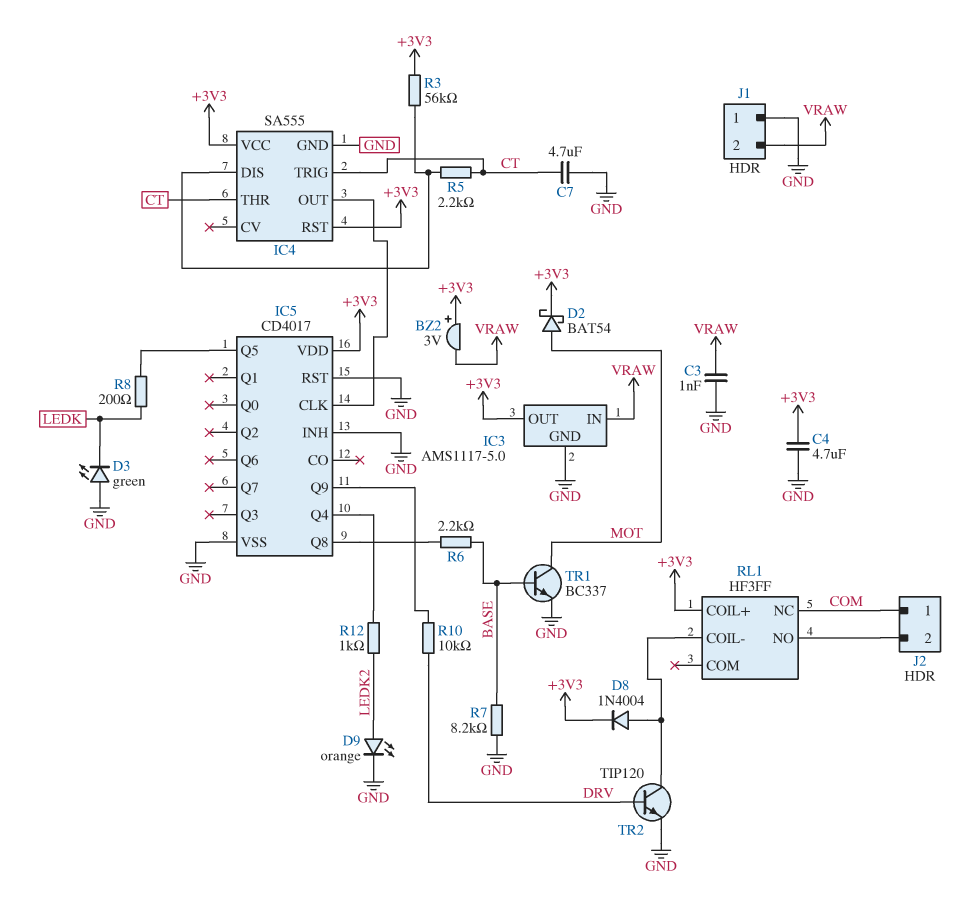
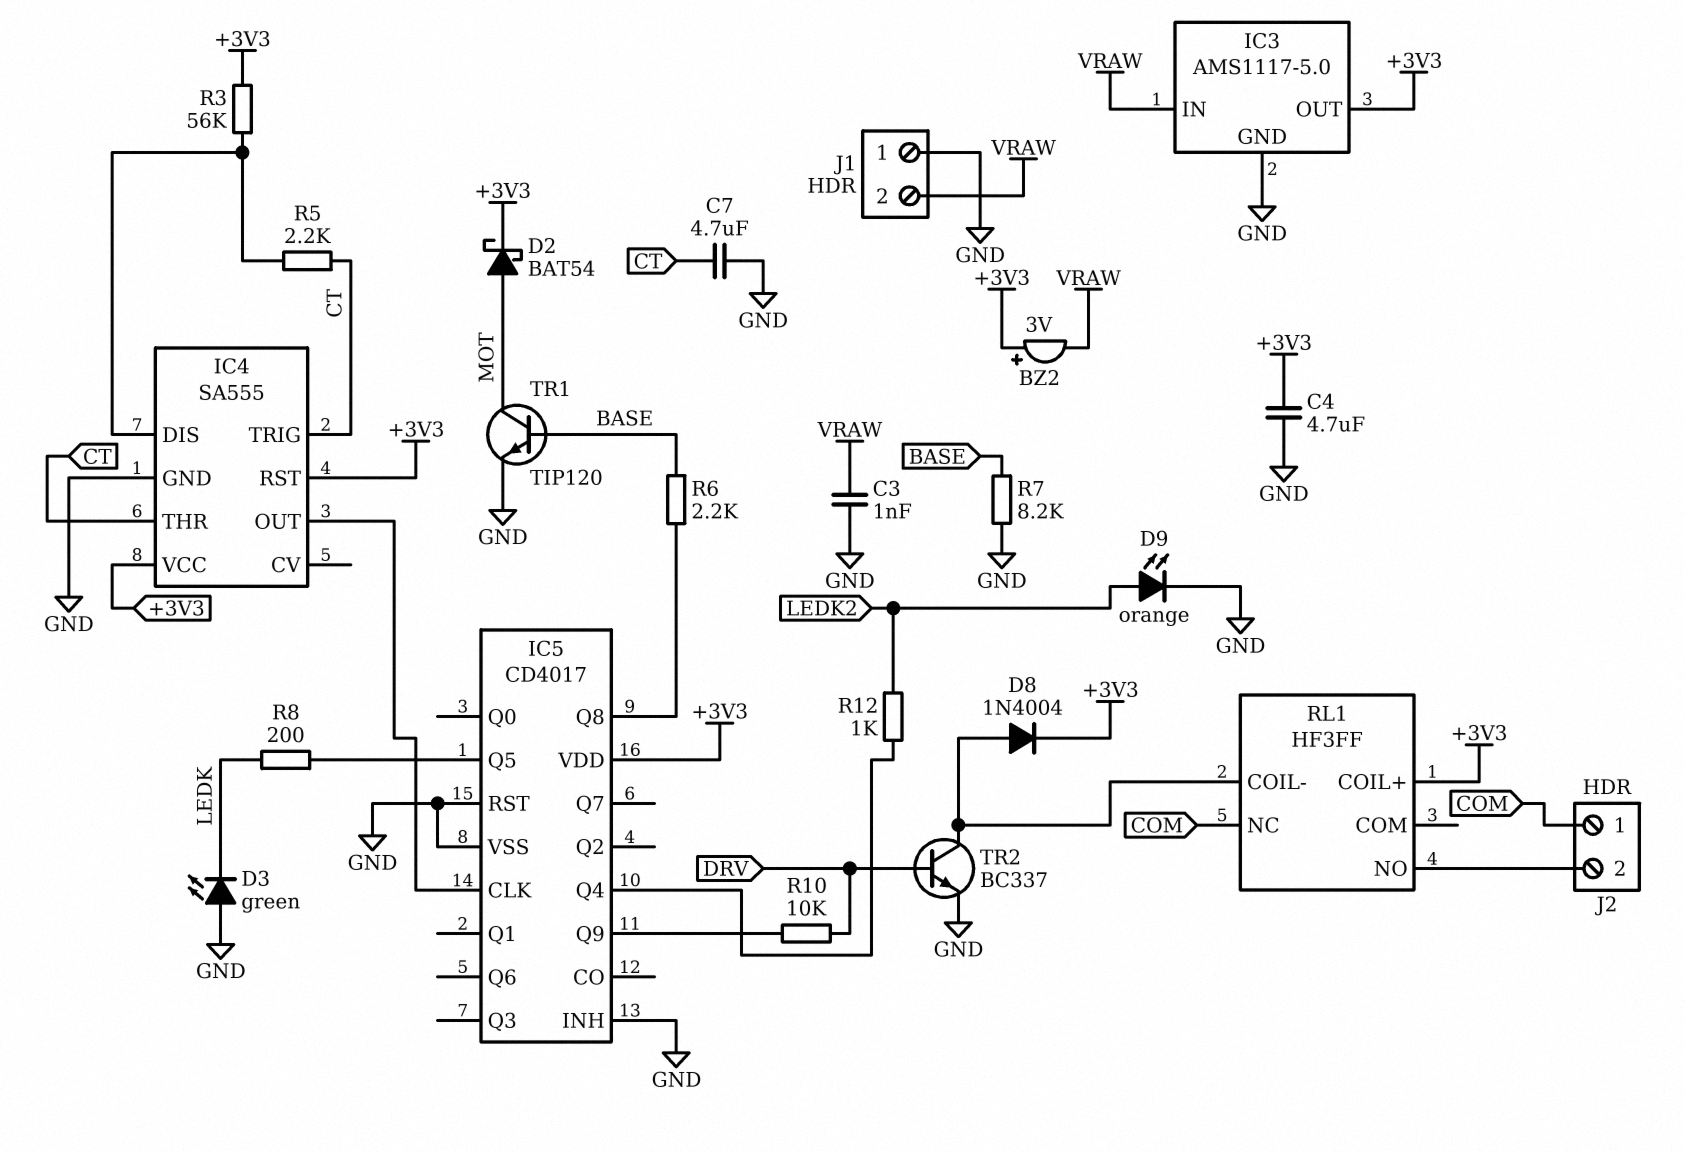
TR1: NPN BC337 (B BASE, C MOT, E GND) -> NPN TIP120 (B BASE, C MOT, E GND)
TR2: NPN TIP120 (B DRV, C RL1/COIL-, E GND) -> NPN BC337 (B DRV, C RL1/COIL-, E GND)

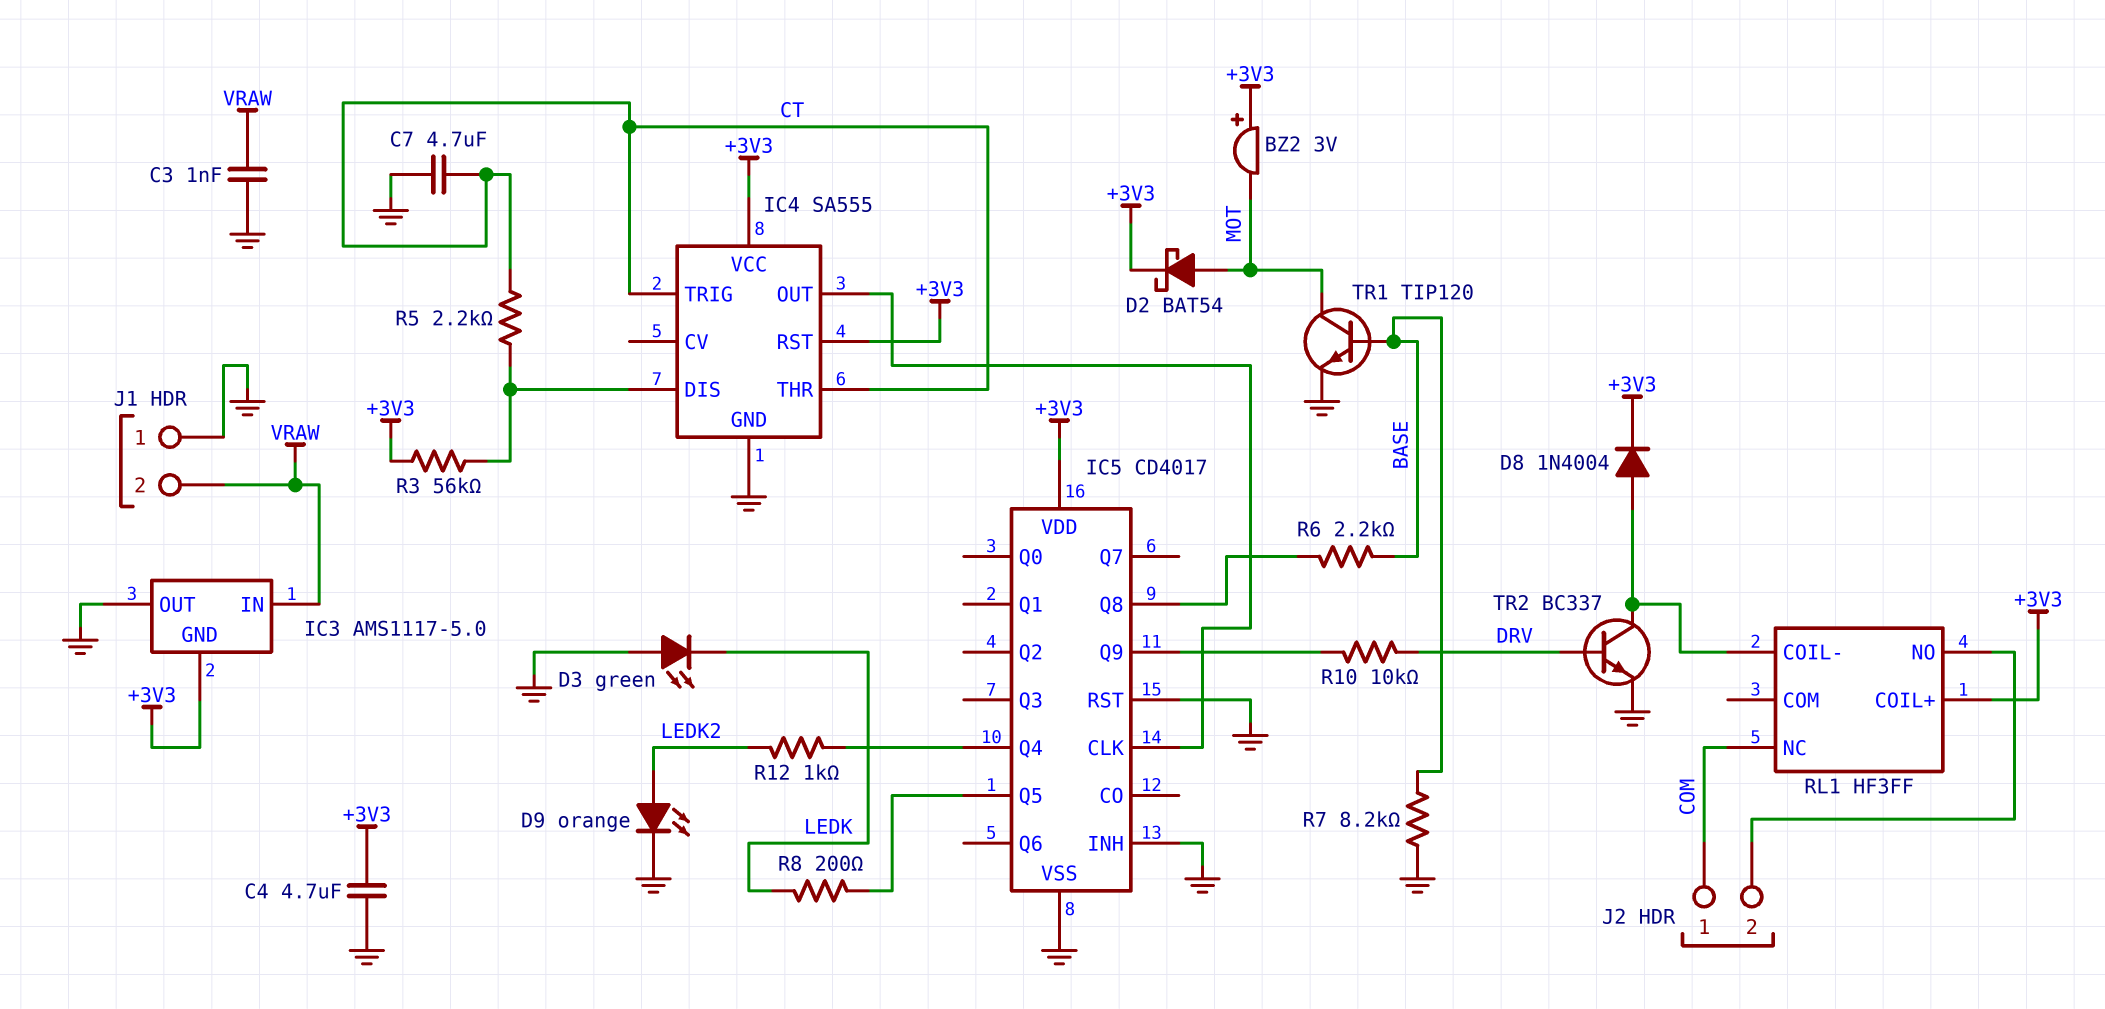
BZ2: buzzer 3V (plus +3V3, minus VRAW) -> buzzer 3V (plus +3V3, minus MOT)
IC3 pin GND: GND -> +3V3
IC3 pin OUT: +3V3 -> GND

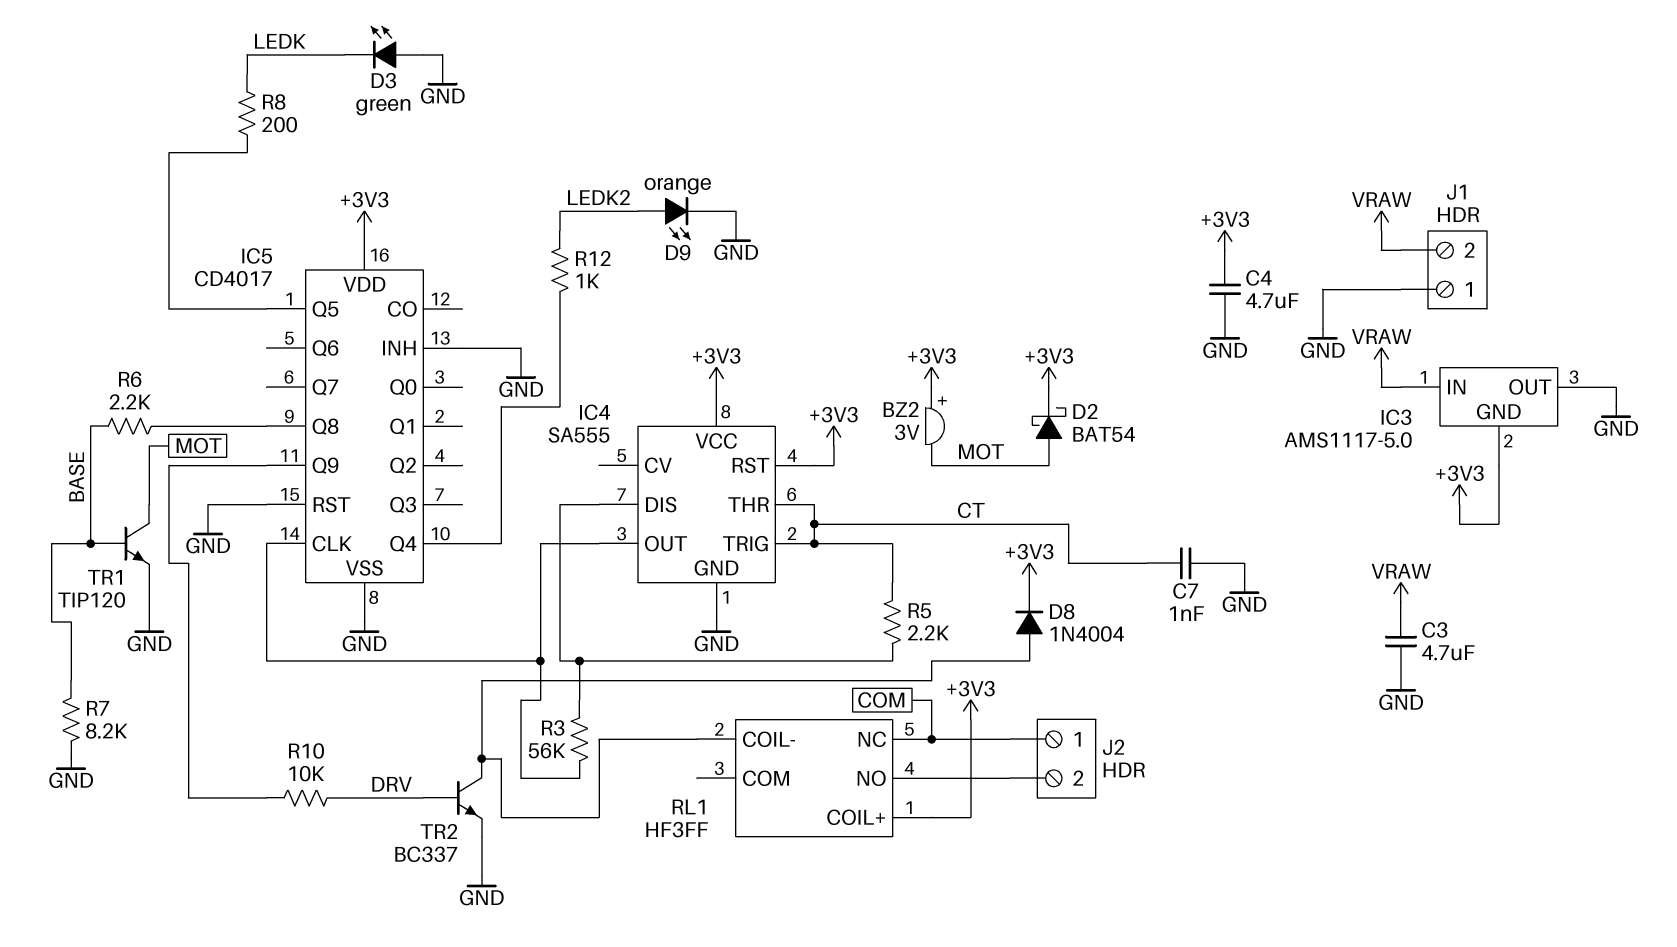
C3: 1nF (GND, VRAW) -> 4.7uF (GND, VRAW)
C7: 4.7uF (CT, GND) -> 1nF (CT, GND)
R3: 56k (+3V3, IC4/DIS) -> 56k (IC4/DIS, IC4/OUT)

